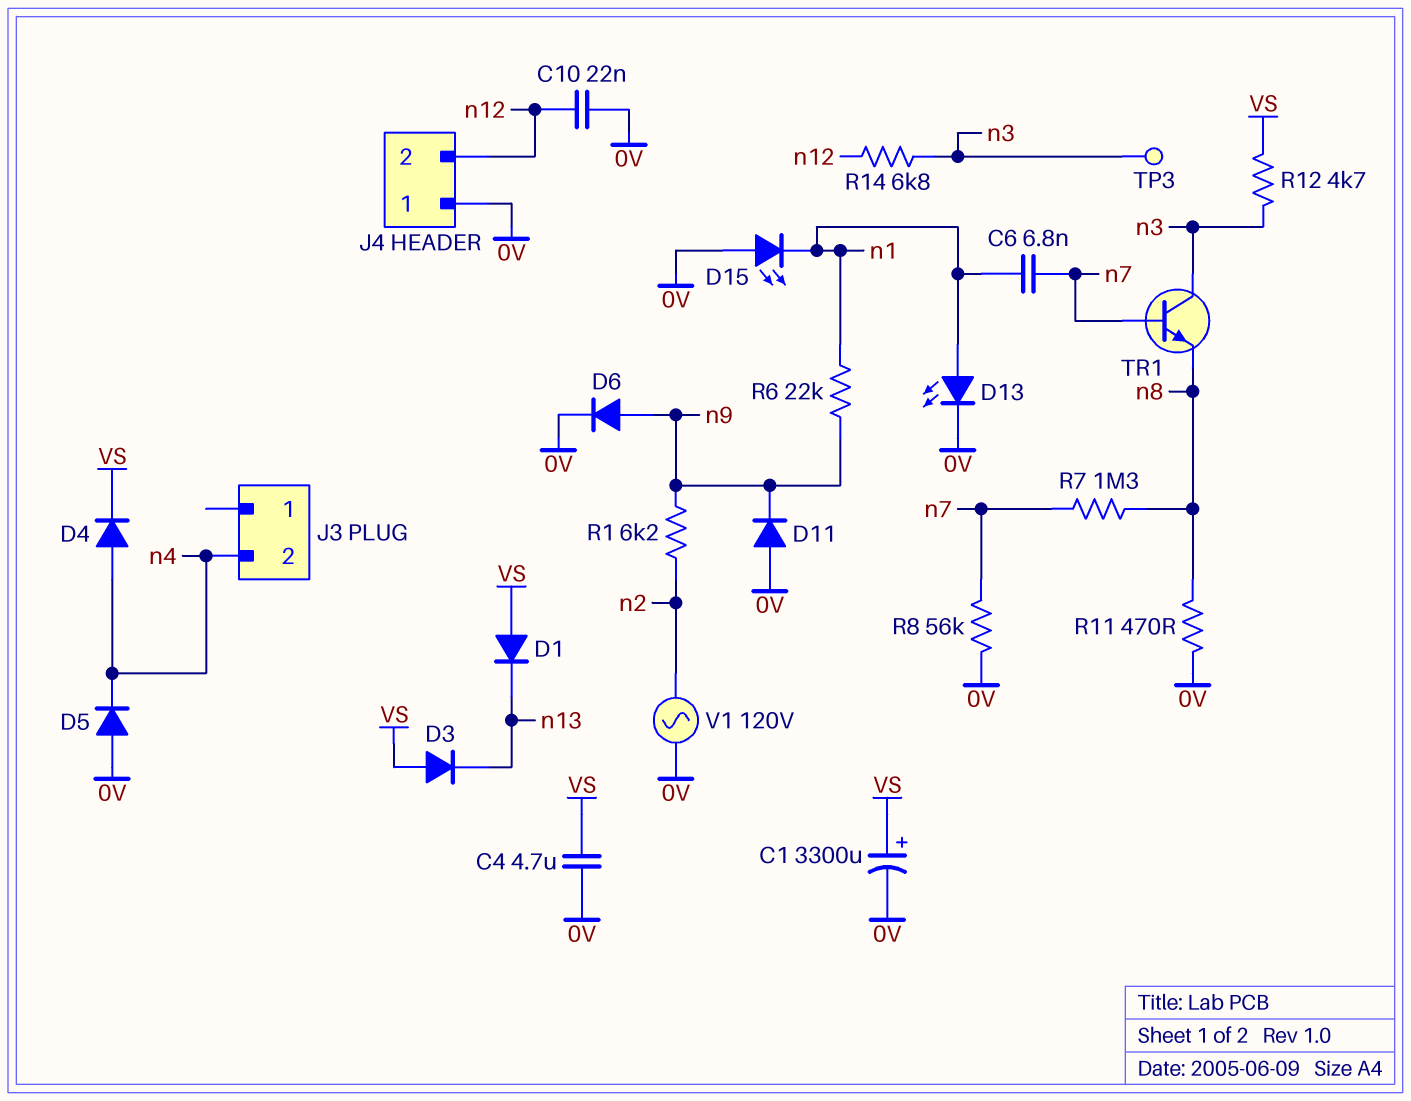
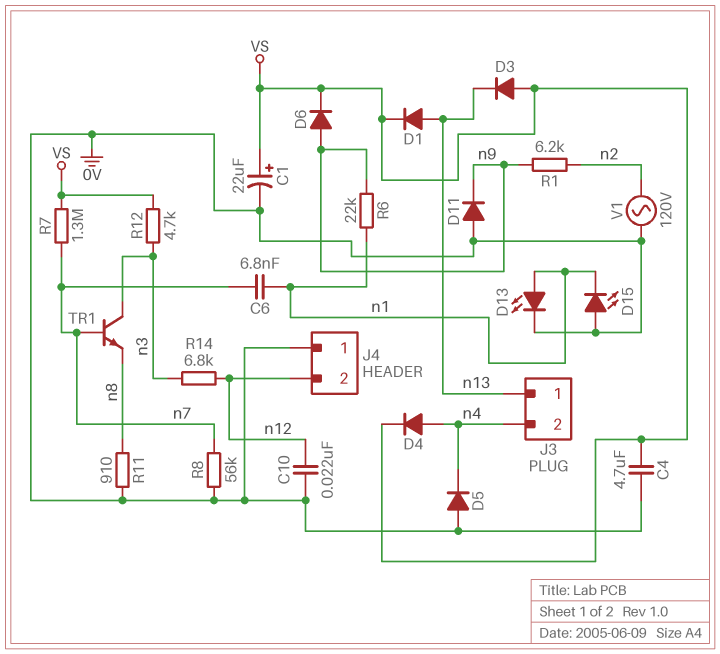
C1: 3300uF (plus VS, minus 0V) -> 22uF (plus VS, minus 0V)
D1: diode (A VS, K n13) -> diode (A n13, K VS)
D6: diode (A n9, K 0V) -> diode (A n9, K VS)
J3 pin 1: none -> n13
R7: 1.3M (n7, n8) -> 1.3M (VS, n7)
R11: 470 (0V, n8) -> 910 (0V, n8)
TP3: test point (n3) -> none

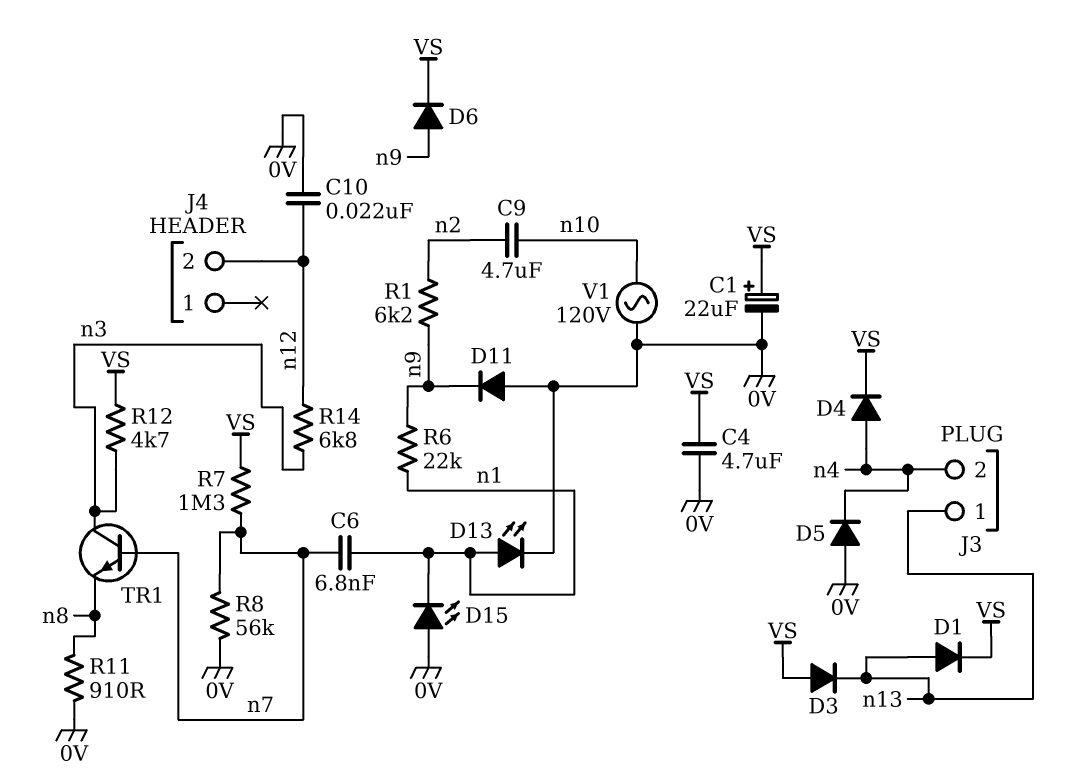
C9: none -> 4.7uF (n2, n10)
J4 pin 1: 0V -> none
V1: AC 120V (0V, n2) -> AC 120V (0V, n10)

